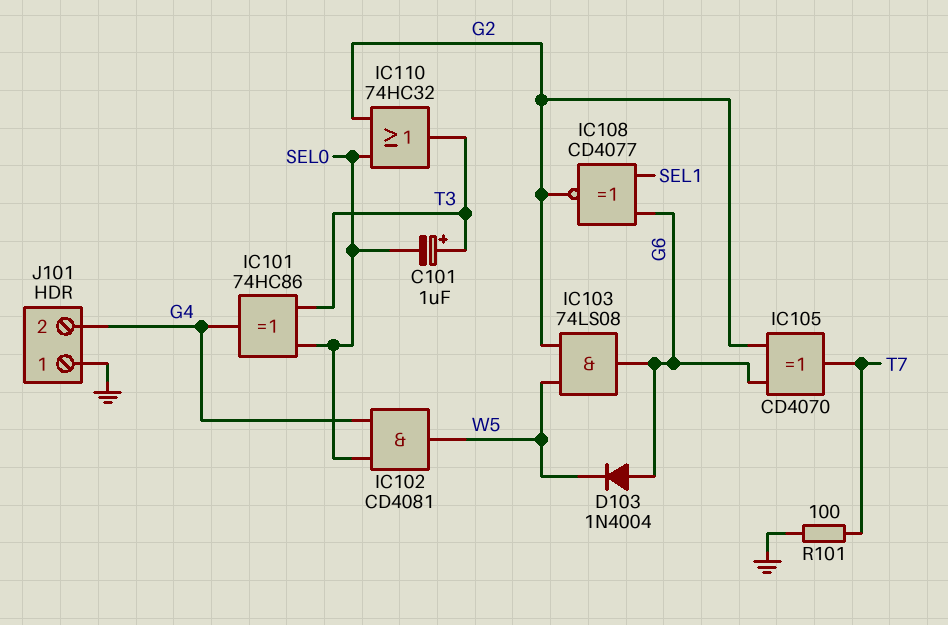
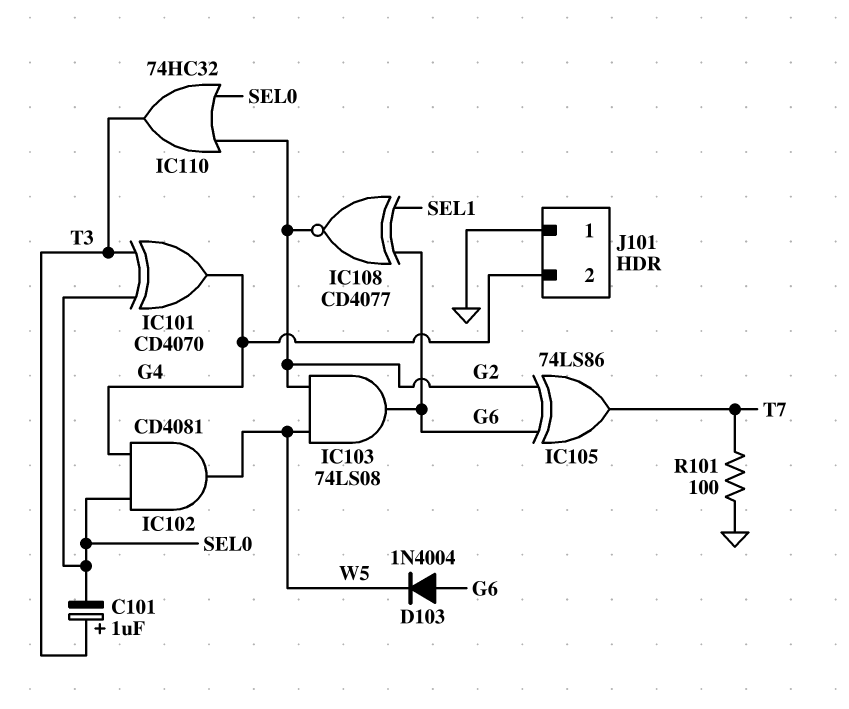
IC101: XOR 74HC86 (in SEL0, in T3, out G4) -> XOR CD4070 (in SEL0, in T3, out G4)
IC105: XOR CD4070 (in G2, in G6, out T7) -> XOR 74LS86 (in G2, in G6, out T7)

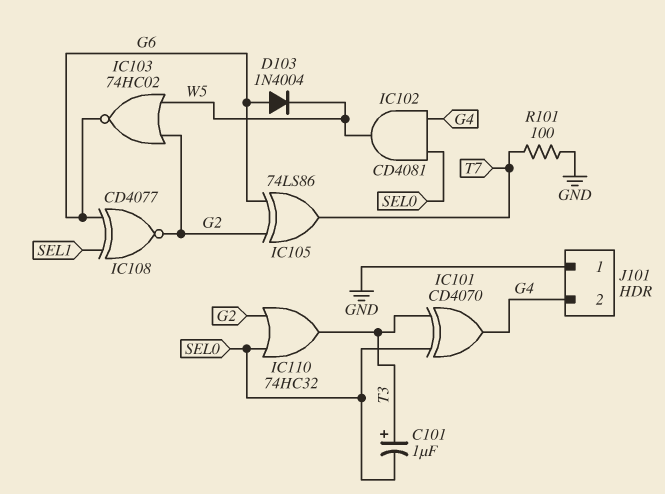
IC103: AND 74LS08 (in G2, in W5, out G6) -> NOR 74HC02 (in G2, in W5, out G6)

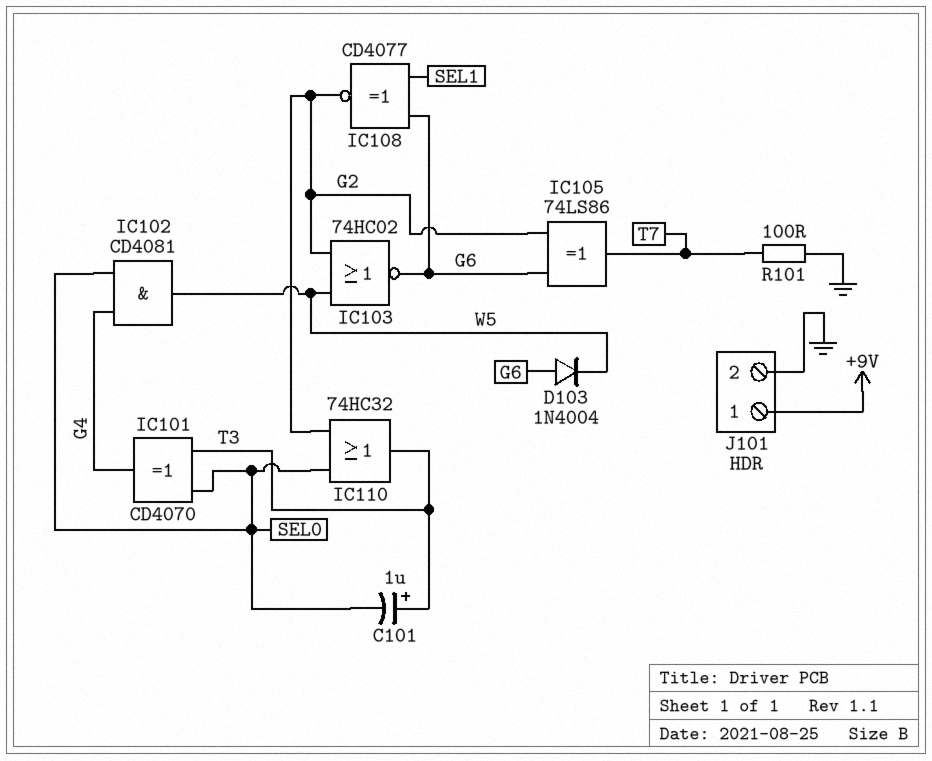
J101 pin 1: GND -> +9V
J101 pin 2: G4 -> GND

